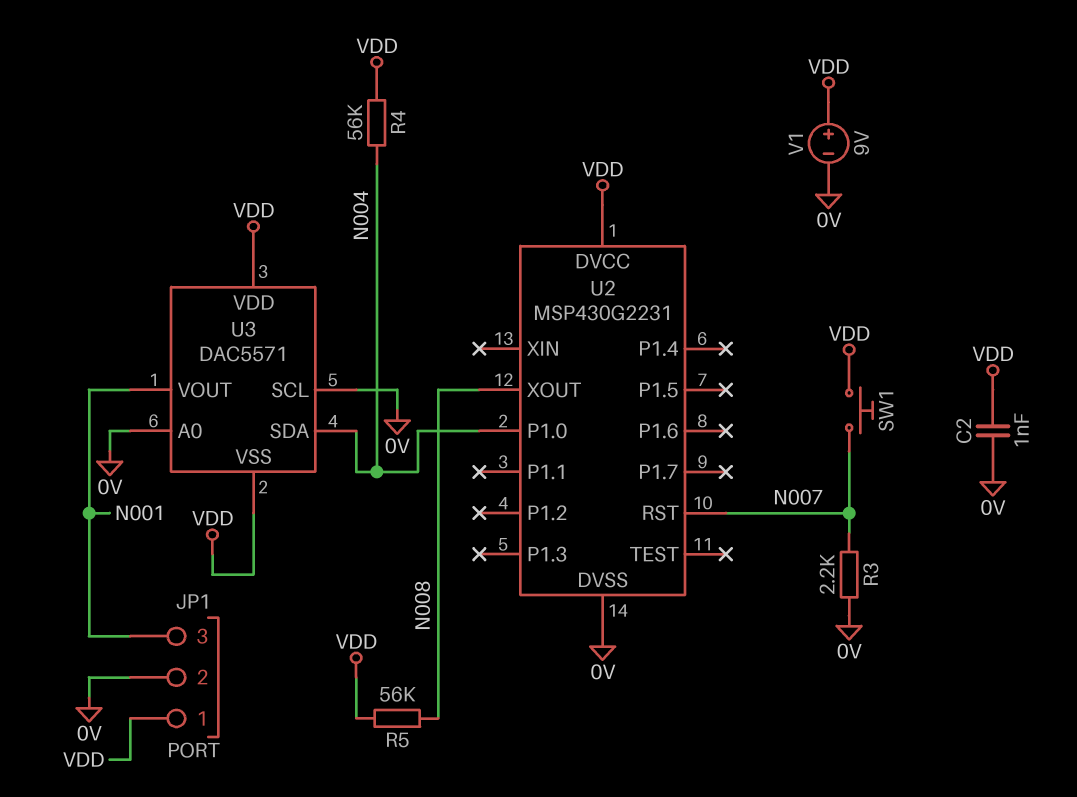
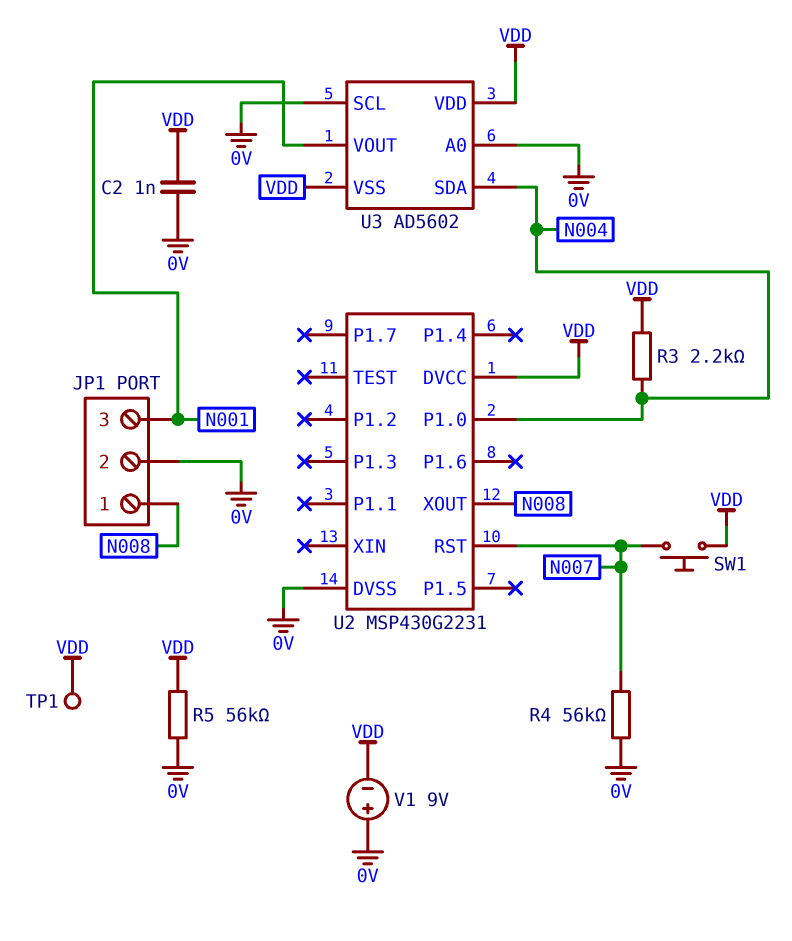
JP1 pin 1: VDD -> N008
R3: 2.2k (0V, N007) -> 2.2k (N004, VDD)
R4: 56k (N004, VDD) -> 56k (0V, N007)
R5: 56k (N008, VDD) -> 56k (0V, VDD)
TP1: none -> test point (VDD)
U3: DAC5571 -> AD5602
V1: 9V (plus VDD, minus 0V) -> 9V (plus 0V, minus VDD)

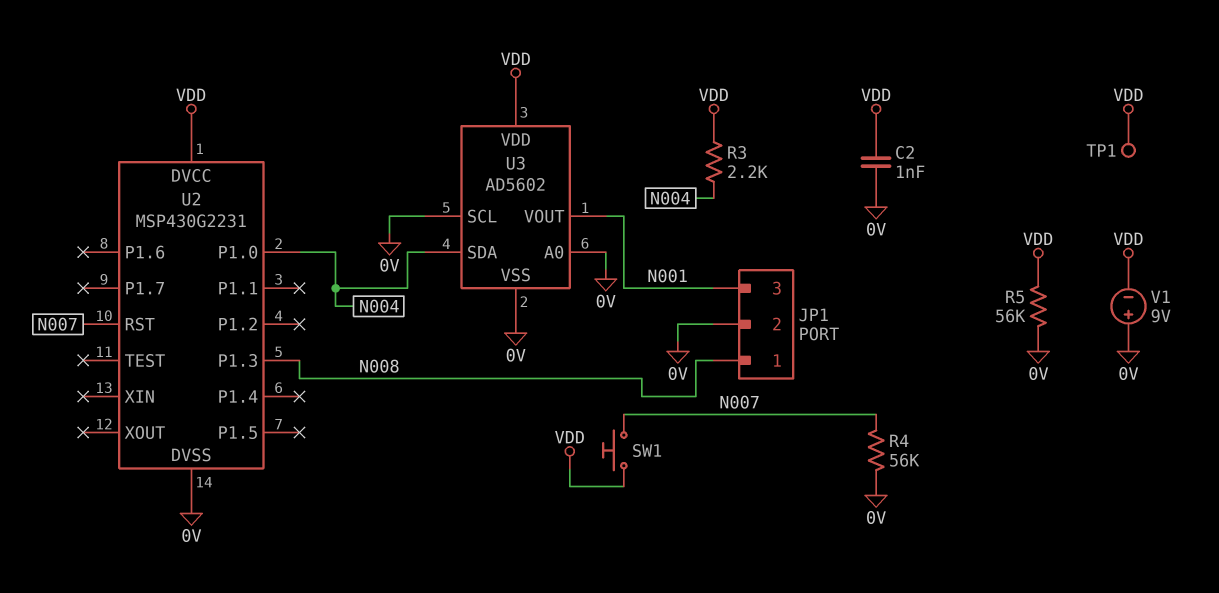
U2 pin P1.3: none -> N008
U2 pin XOUT: N008 -> none
U3 pin VSS: VDD -> 0V

